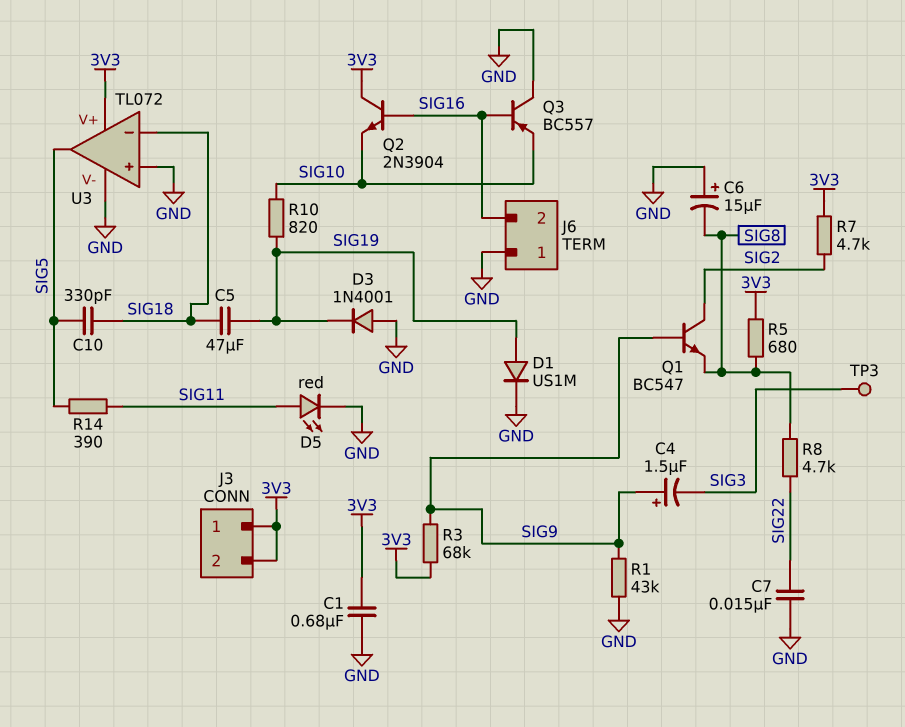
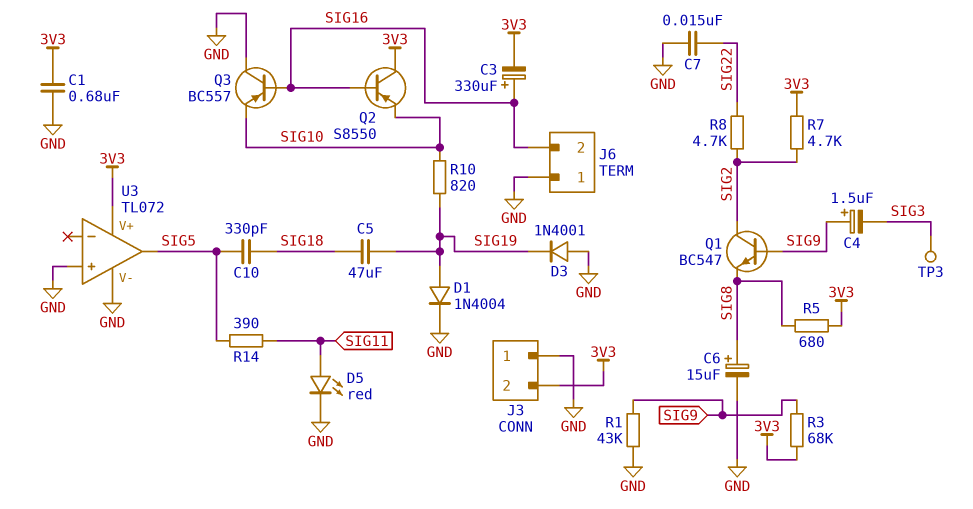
C3: none -> 330uF (plus SIG16, minus 3V3)
C6: 15uF (plus GND, minus SIG8) -> 15uF (plus SIG8, minus GND)
D1: diode US1M (A SIG19, K GND) -> diode 1N4004 (A SIG19, K GND)
J3 pin 1: 3V3 -> GND
Q2: NPN 2N3904 (B SIG16, C 3V3, E SIG10) -> PNP S8550 (B SIG16, C 3V3, E SIG10)
R8: 4.7k (SIG8, SIG22) -> 4.7k (SIG2, SIG22)
U3 pin in-: SIG18 -> none

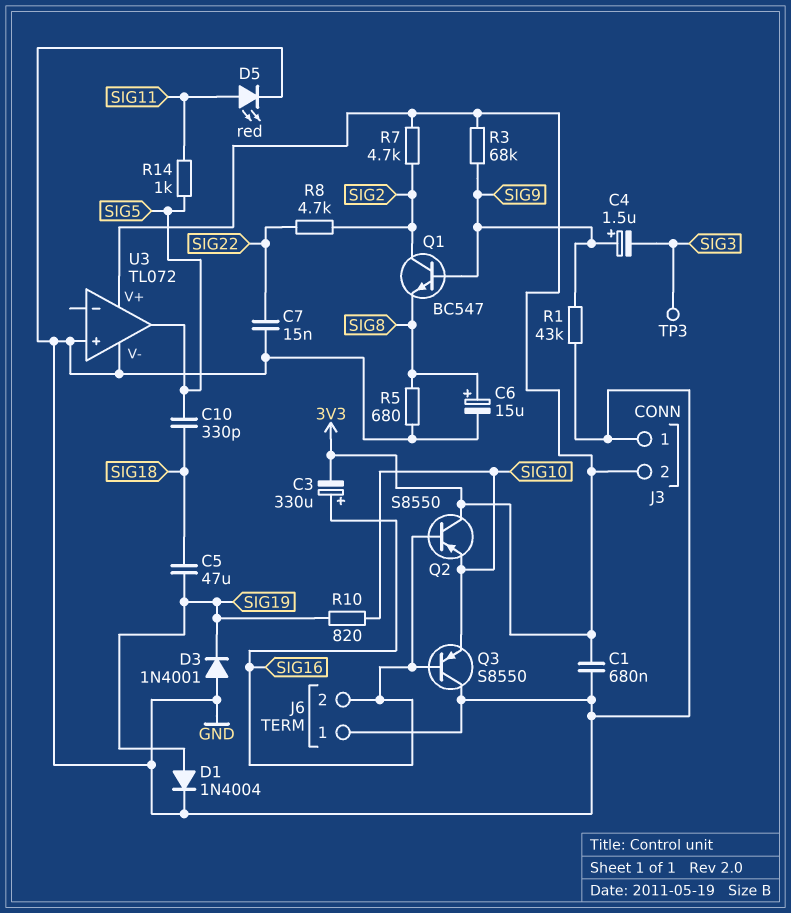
Q3: PNP BC557 (B SIG16, C GND, E SIG10) -> PNP S8550 (B SIG16, C GND, E SIG10)
R5: 680 (3V3, SIG8) -> 680 (GND, SIG8)
R14: 390 (SIG5, SIG11) -> 1k (SIG5, SIG11)

